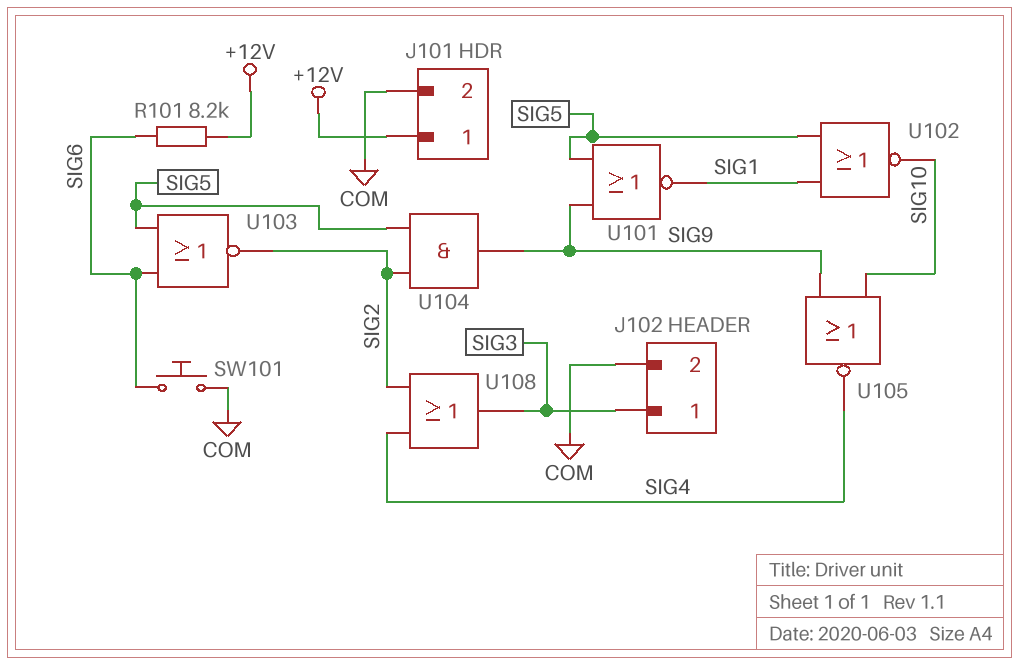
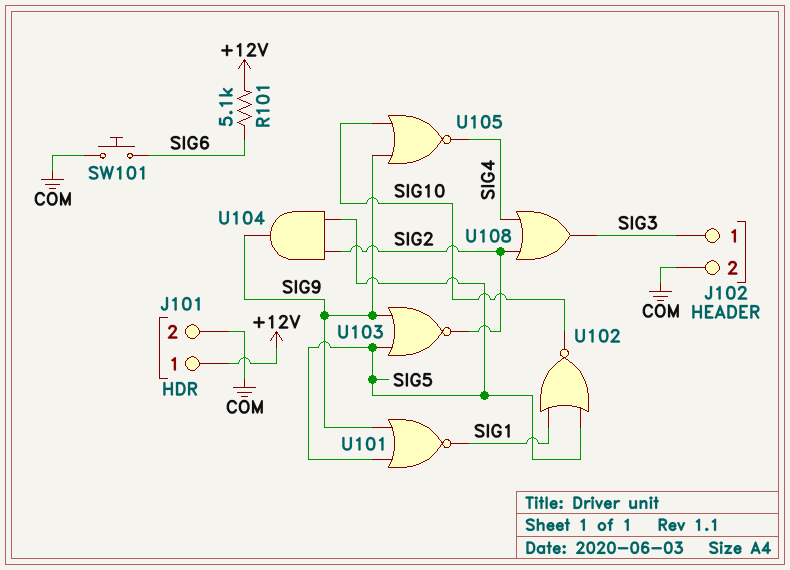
R101: 8.2k (+12V, SIG6) -> 5.1k (+12V, SIG6)
U103: NOR (in SIG5, in SIG6, out SIG2) -> NOR (in SIG5, in SIG9, out SIG2)

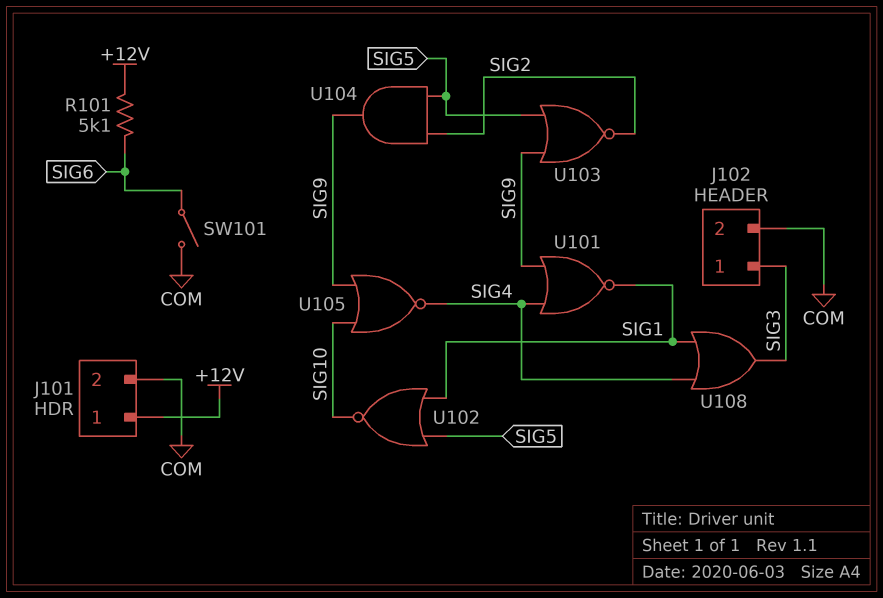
SW101: button (COM, SIG6) -> switch (COM, SIG6)
U101: NOR (in SIG5, in SIG9, out SIG1) -> NOR (in SIG4, in SIG9, out SIG1)
U108: OR (in SIG2, in SIG4, out SIG3) -> OR (in SIG1, in SIG4, out SIG3)

